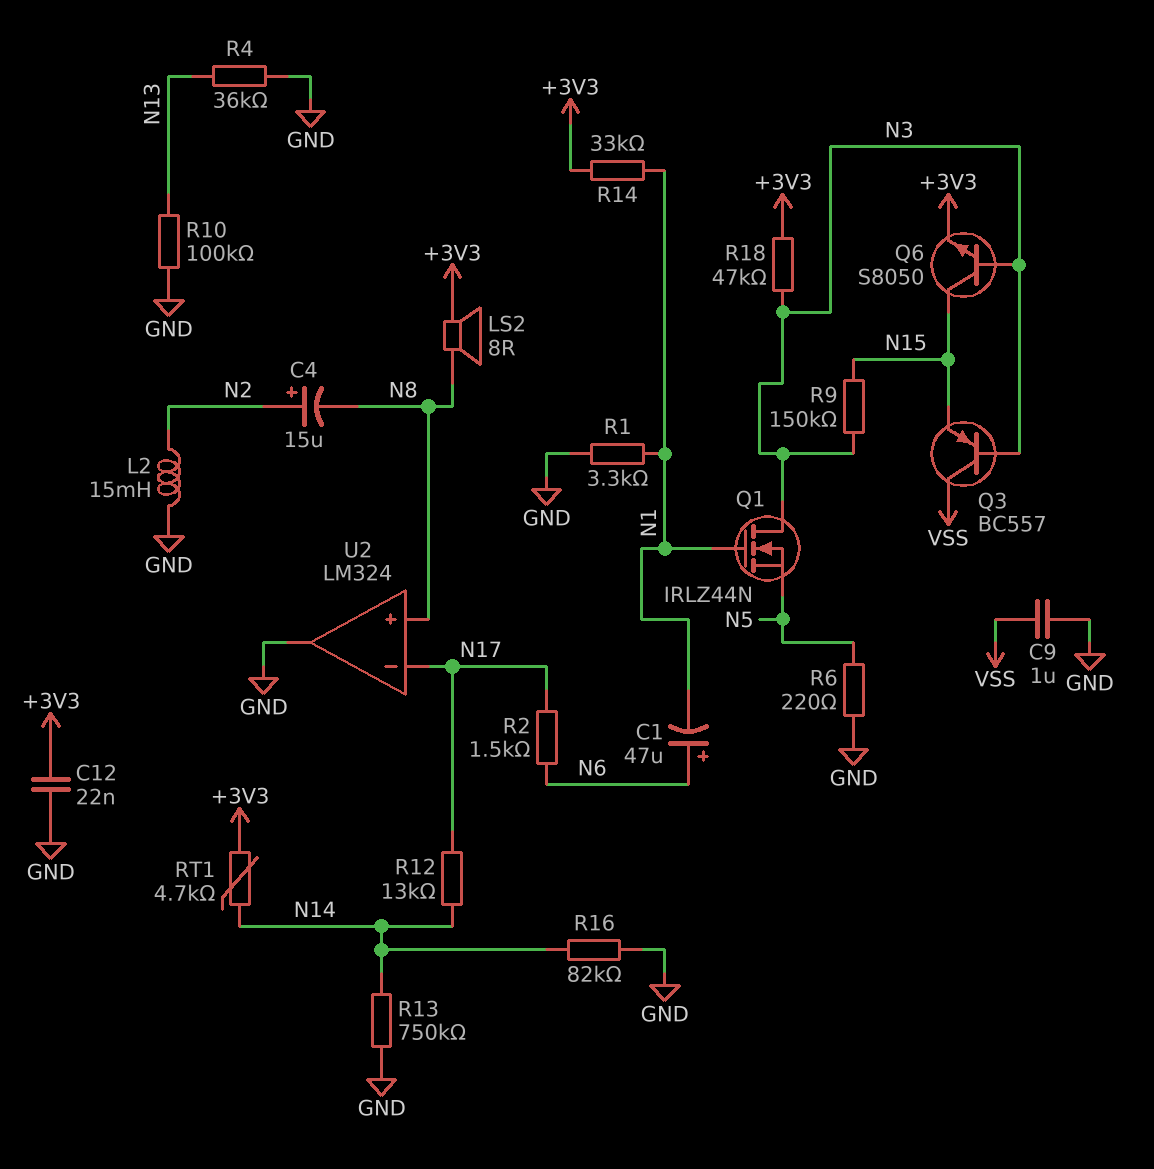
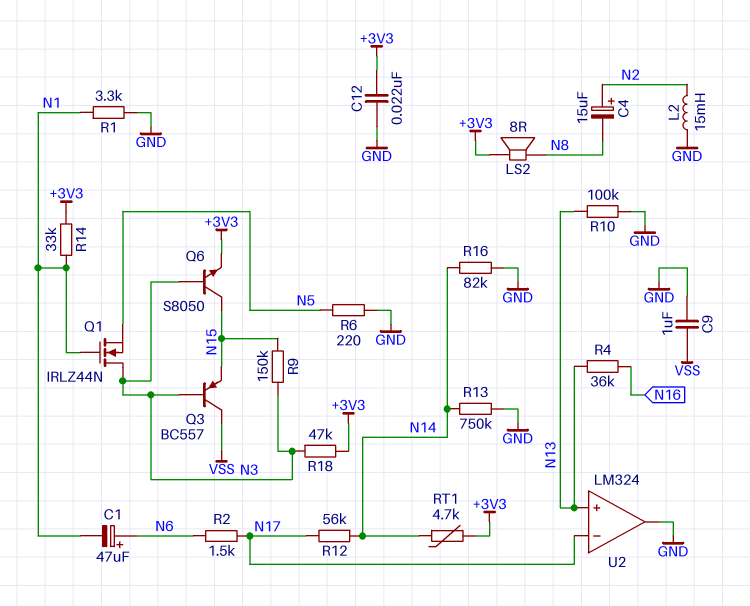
R4: 36k (GND, N13) -> 36k (N13, N16)
R12: 13k (N14, N17) -> 56k (N14, N17)
U2 pin in+: N8 -> N13

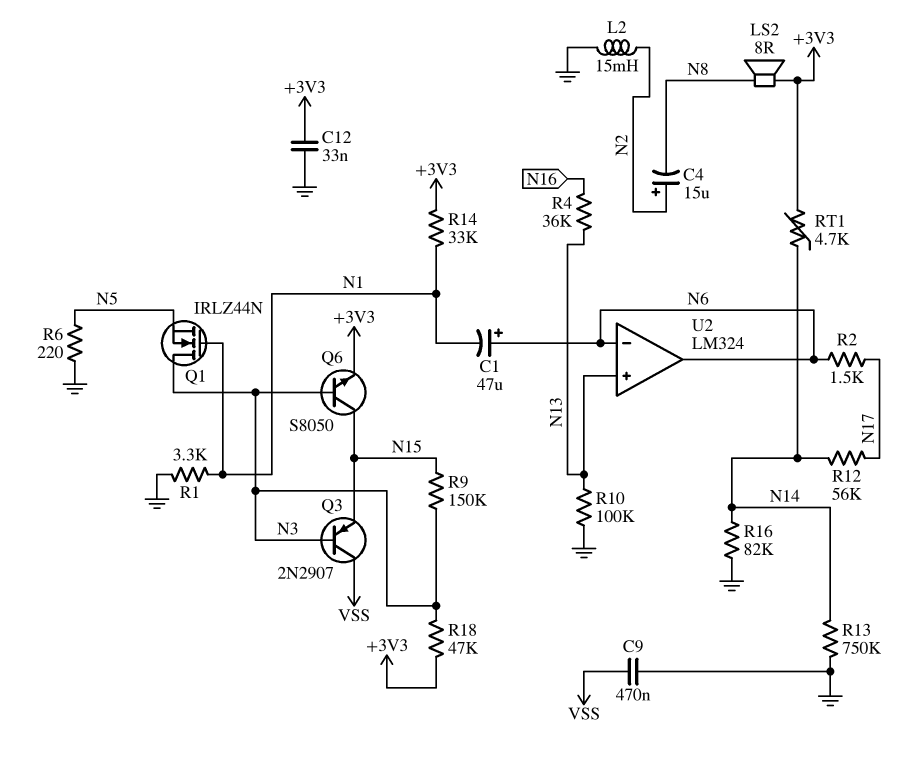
C9: 1uF (GND, VSS) -> 470nF (GND, VSS)
C12: 22nF (+3V3, GND) -> 33nF (+3V3, GND)
Q3: PNP BC557 (B N3, C VSS, E N15) -> PNP 2N2907 (B N3, C VSS, E N15)
U2 pin in-: N17 -> N6
U2 pin out: GND -> N6

